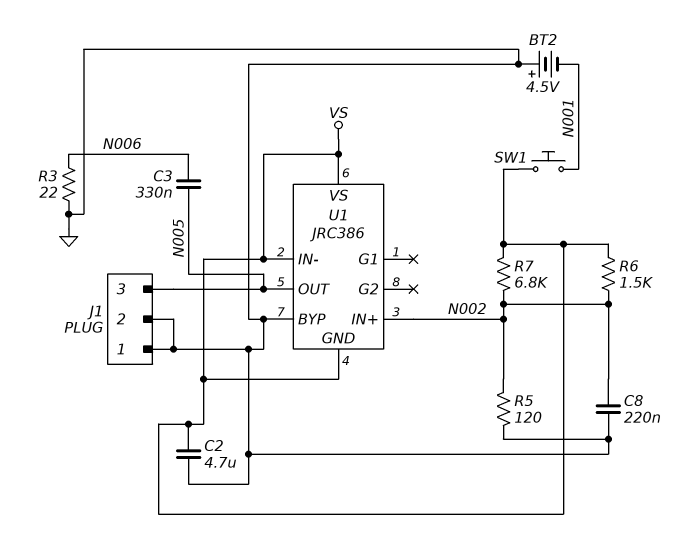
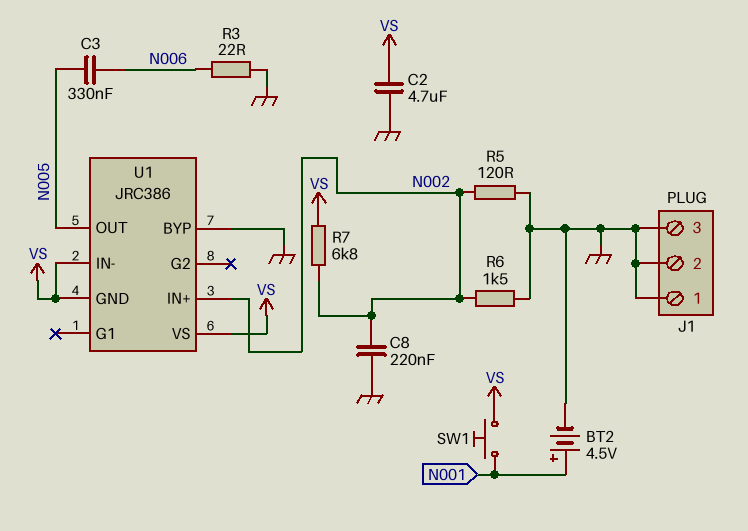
BT2: 4.5V (plus GND, minus N001) -> 4.5V (plus N001, minus GND)
J1 pin 3: N005 -> GND
R6: 1.5k (N002, VS) -> 1.5k (GND, N002)

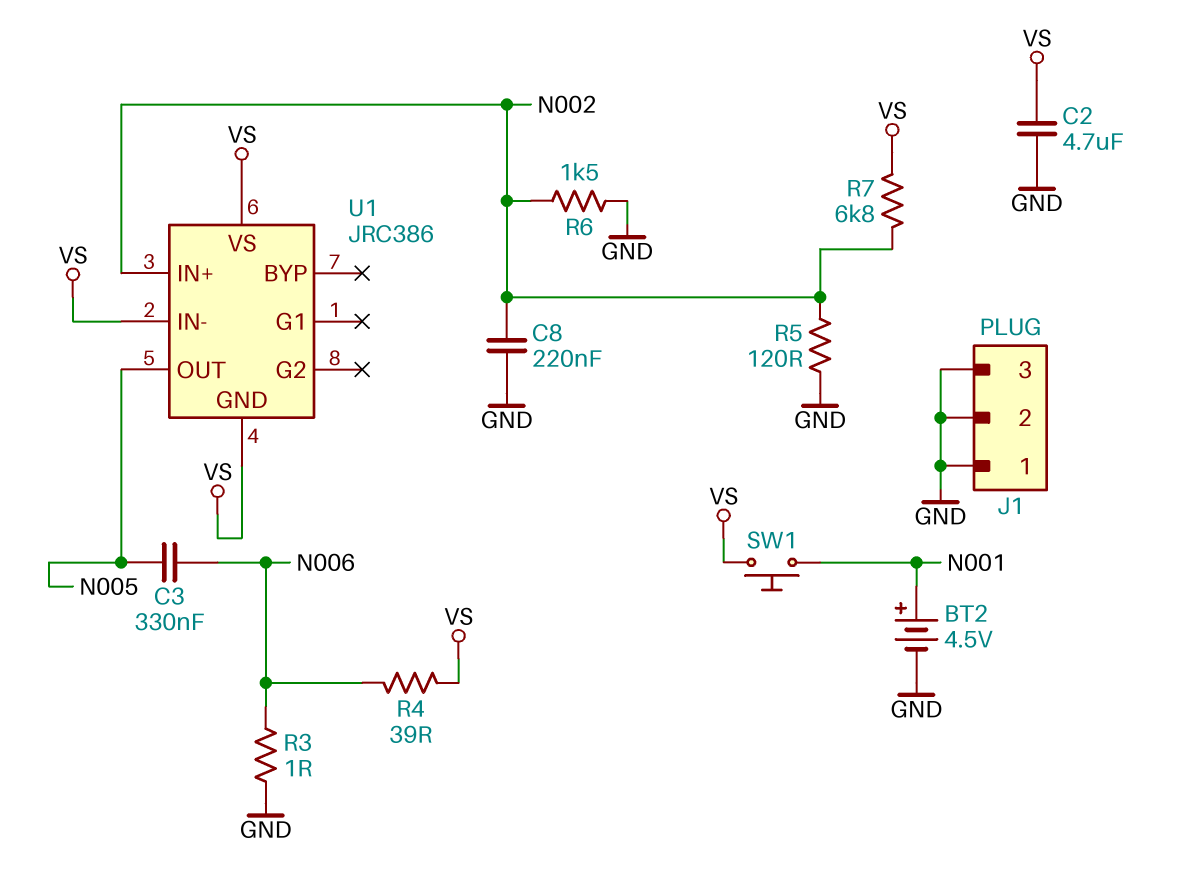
R3: 22 (GND, N006) -> 1 (GND, N006)
R4: none -> 39 (N006, VS)
U1 pin BYP: GND -> none

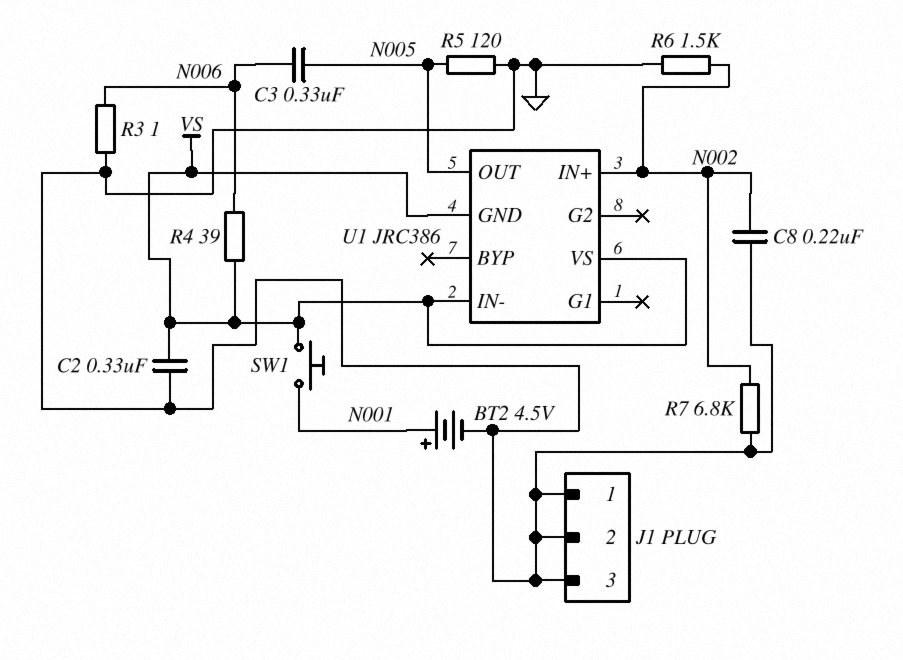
C2: 4.7uF (GND, VS) -> 330nF (GND, VS)
R5: 120 (GND, N002) -> 120 (GND, N005)
R7: 6.8k (N002, VS) -> 6.8k (GND, N002)

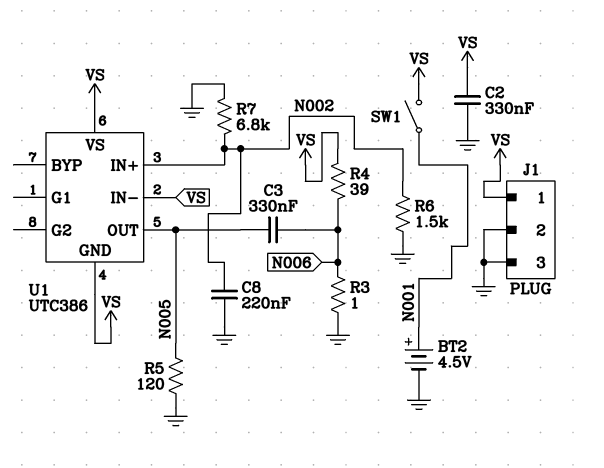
J1 pin 1: GND -> VS
SW1: button (N001, VS) -> switch (N001, VS)
U1: JRC386 -> UTC386

